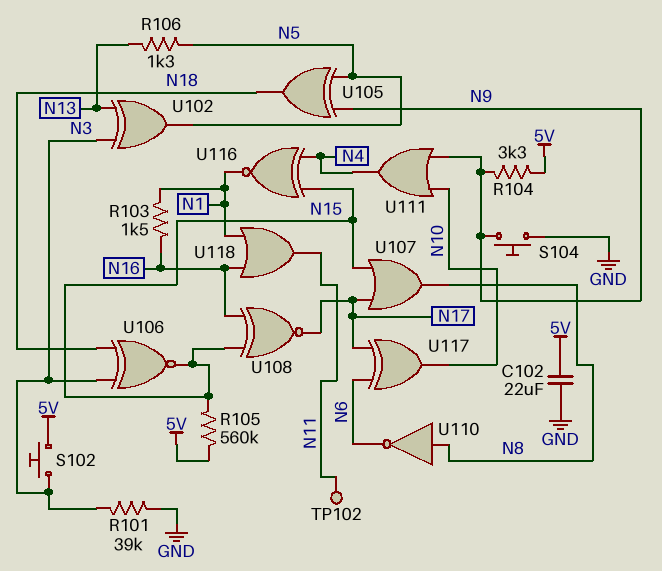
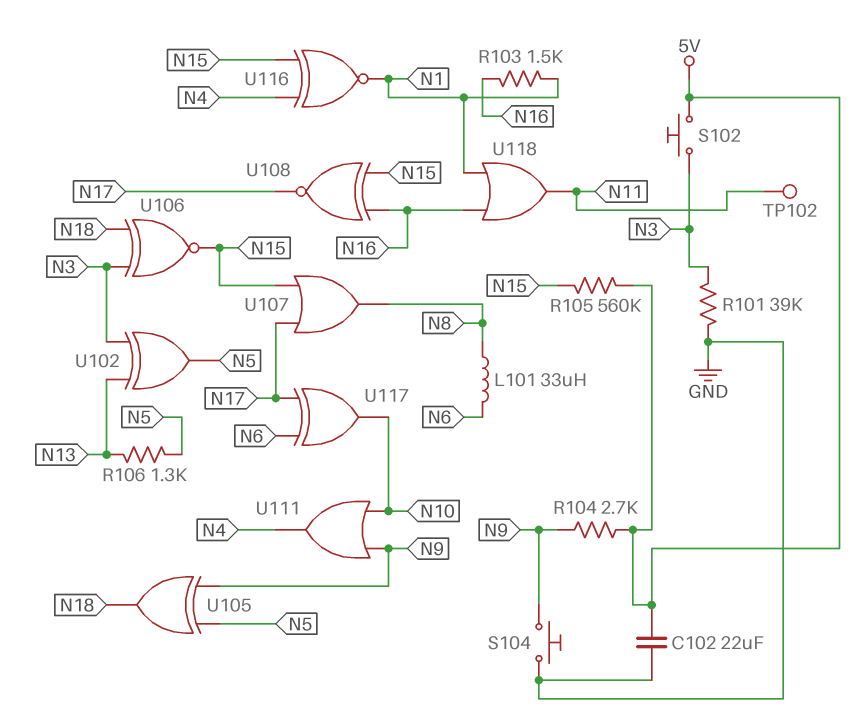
L101: none -> 33uH (N6, N8)
R104: 3.3k (5V, N9) -> 2.7k (5V, N9)
U110: NOT (in N8, out N6) -> none

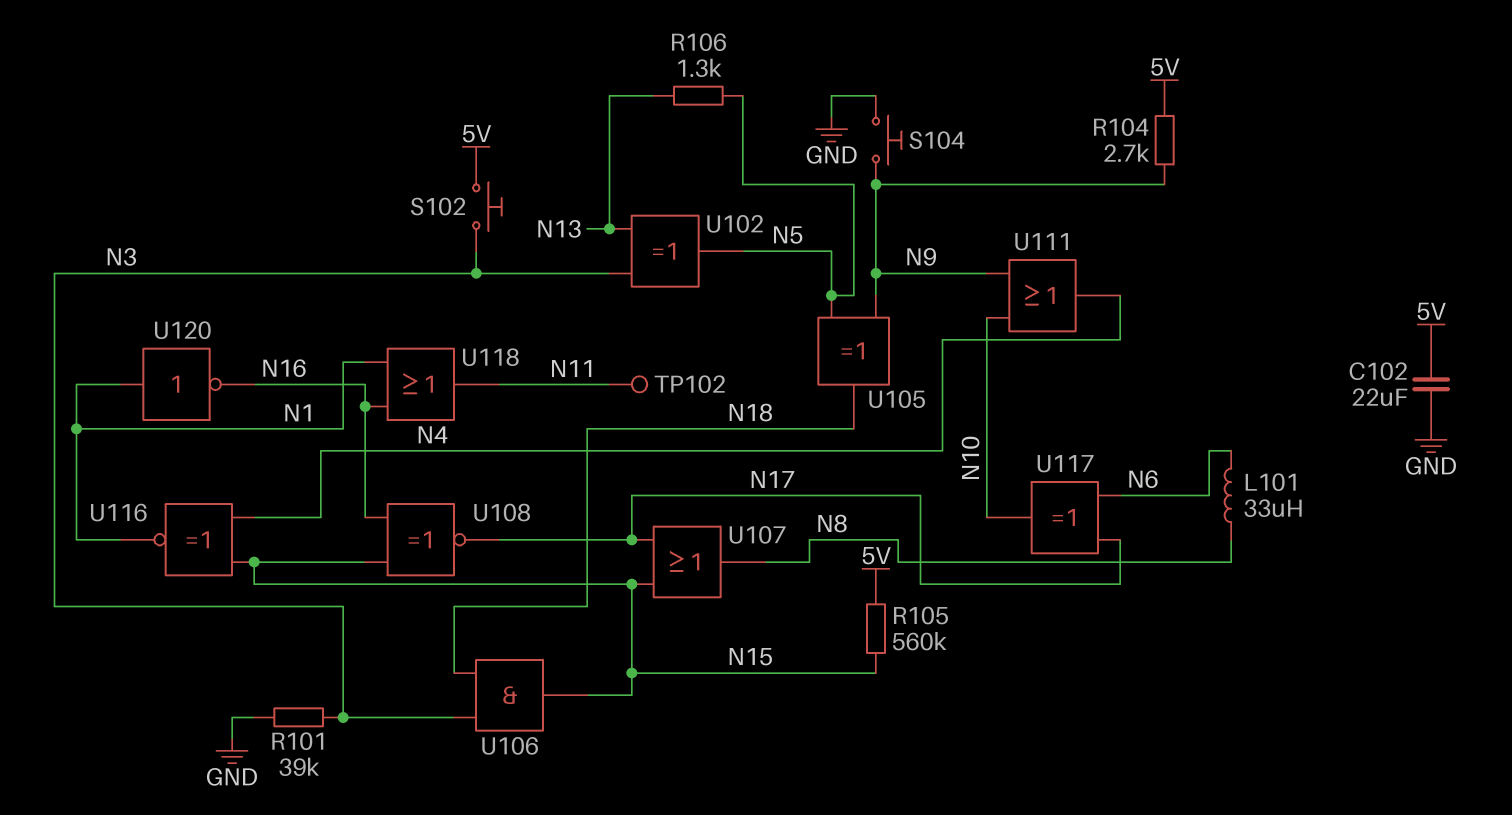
R103: 1.5k (N1, N16) -> none
U106: XNOR (in N3, in N18, out N15) -> AND (in N3, in N18, out N15)
U120: none -> NOT (in N1, out N16)

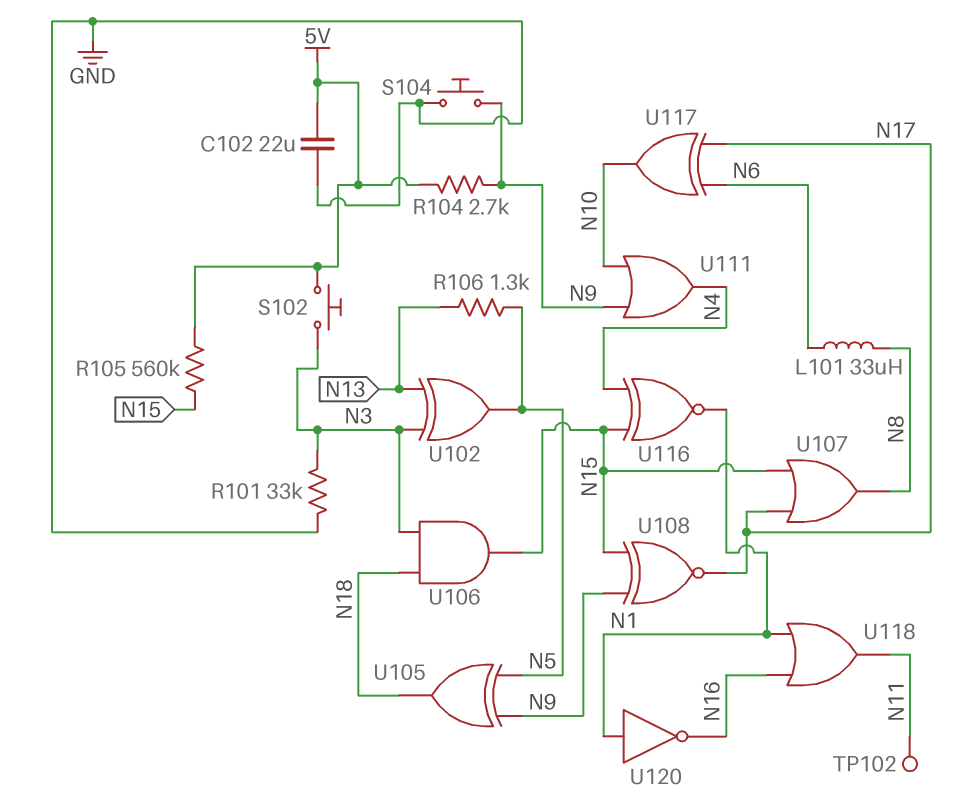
R101: 39k (GND, N3) -> 33k (GND, N3)
U108: XNOR (in N15, in N16, out N17) -> XNOR (in N9, in N15, out N17)

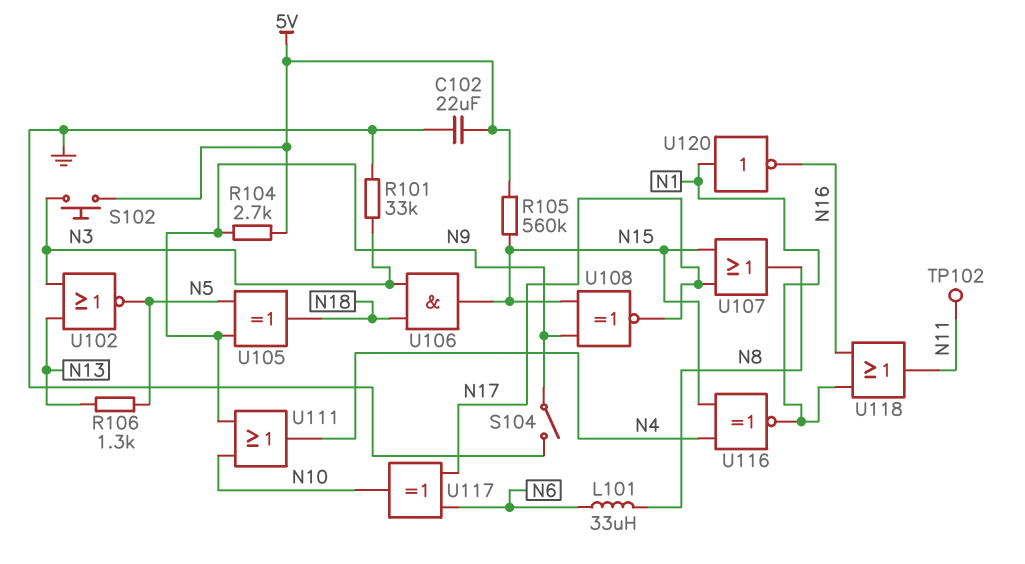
S104: button (GND, N9) -> switch (GND, N9)
U102: XOR (in N3, in N13, out N5) -> NOR (in N3, in N13, out N5)

